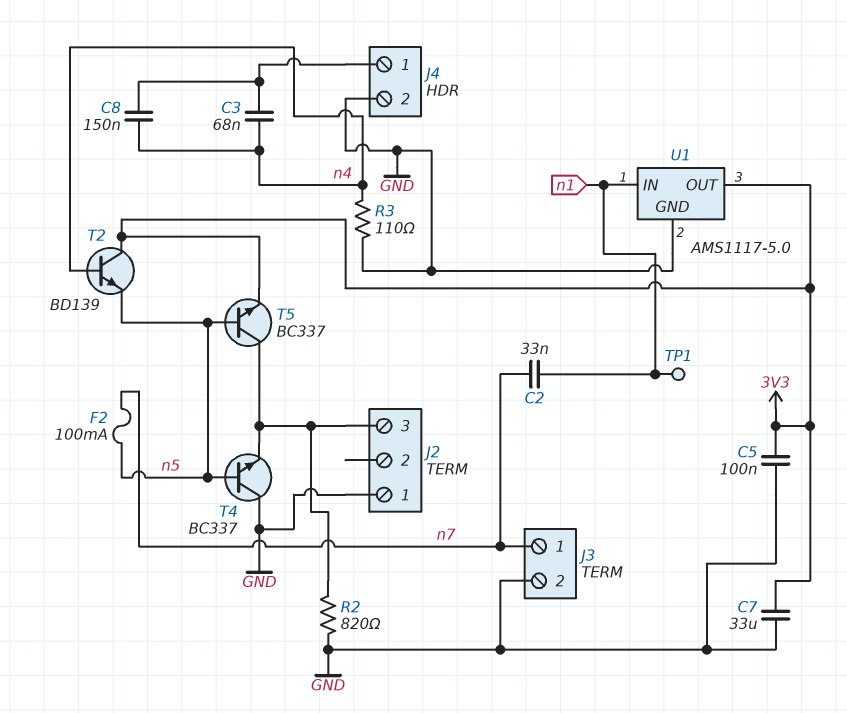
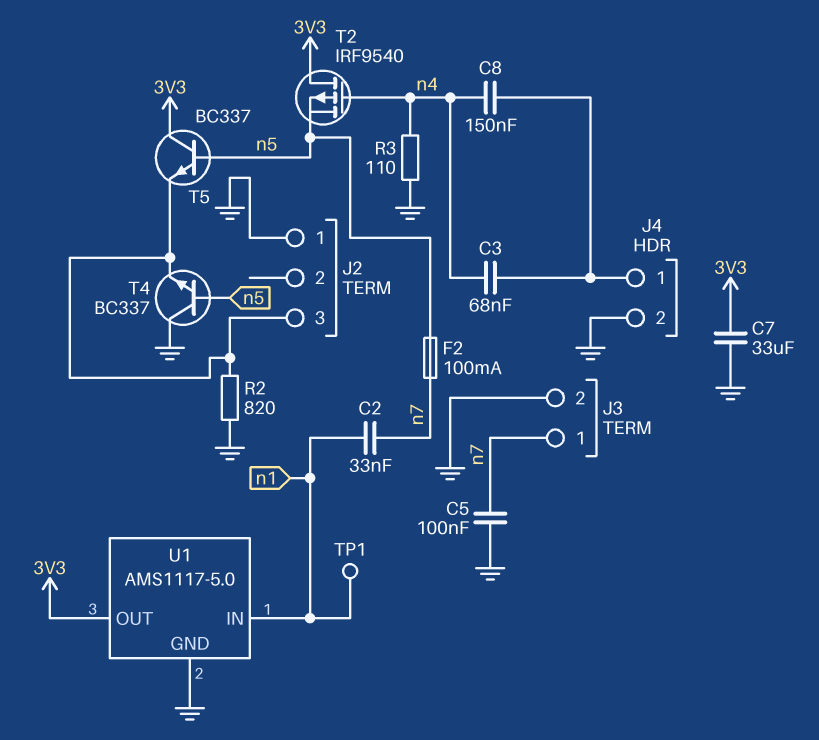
C5: 100nF (3V3, GND) -> 100nF (GND, n7)
T2: NPN BD139 (B n4, C 3V3, E n5) -> PMOS IRF9540 (G n4, D 3V3, S n5)
T5: NPN BC337 (B n5, C J2/3, E 3V3) -> NPN BC337 (B n5, C 3V3, E J2/3)

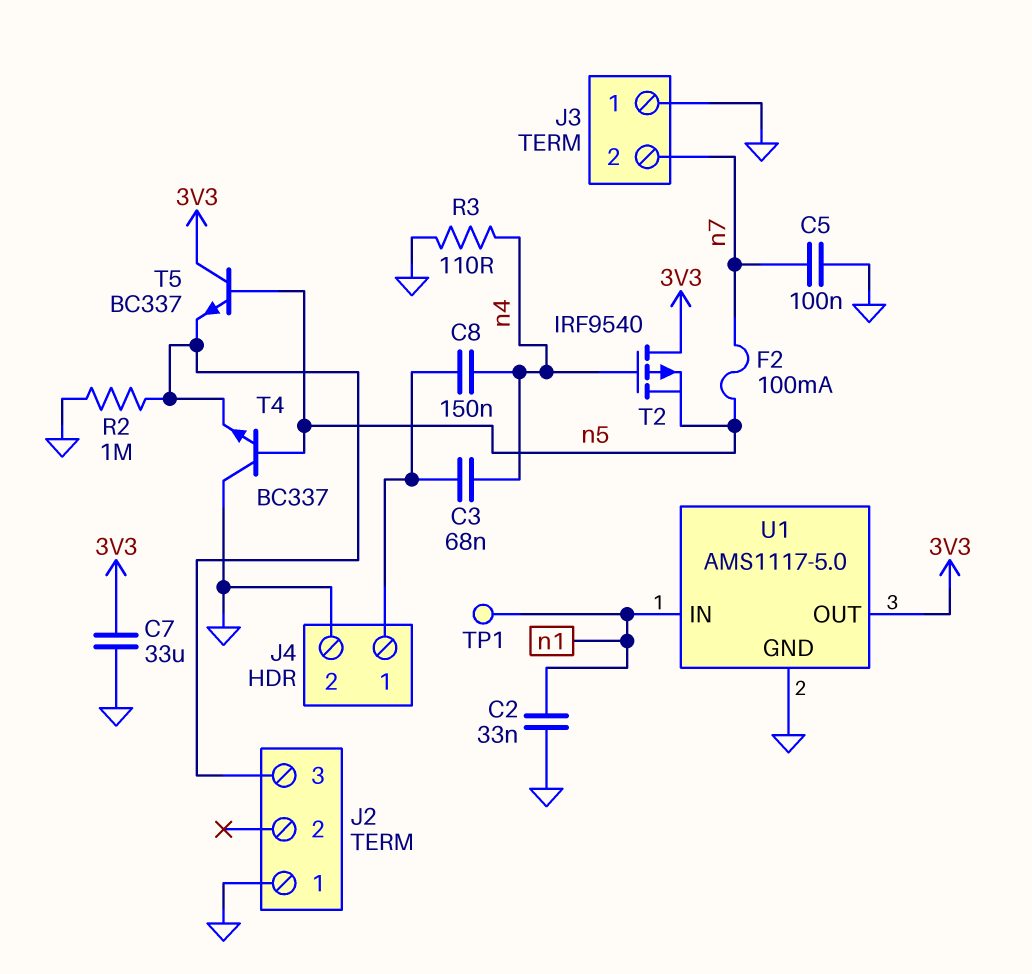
C2: 33nF (n1, n7) -> 33nF (GND, n1)
J3 pin 1: n7 -> GND
J3 pin 2: GND -> n7
R2: 820 (GND, J2/3) -> 1M (GND, J2/3)

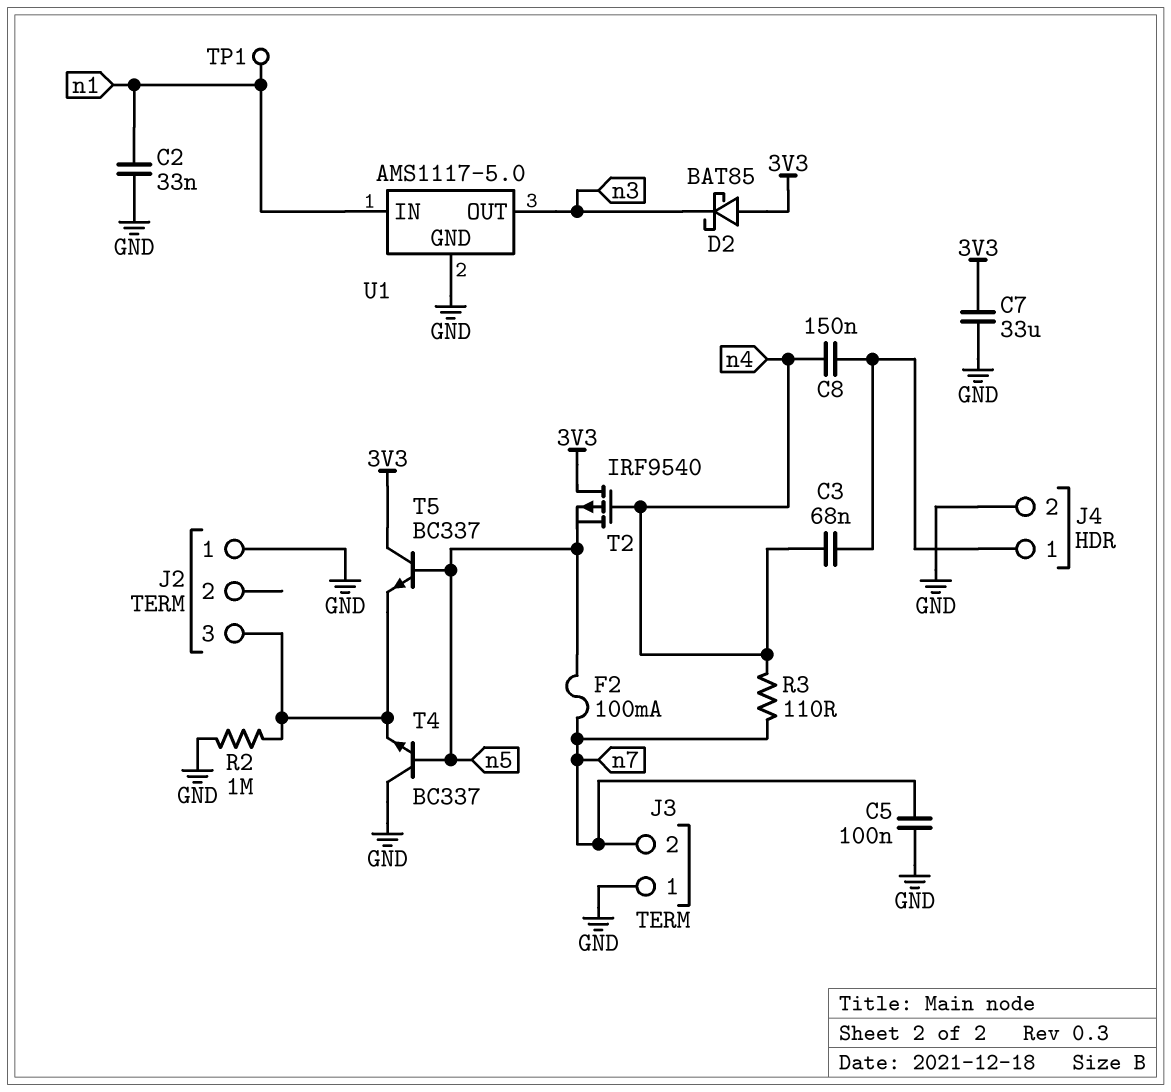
D2: none -> schottky BAT85 (A 3V3, K n3)
R3: 110 (GND, n4) -> 110 (n4, n7)
U1 pin OUT: 3V3 -> n3

